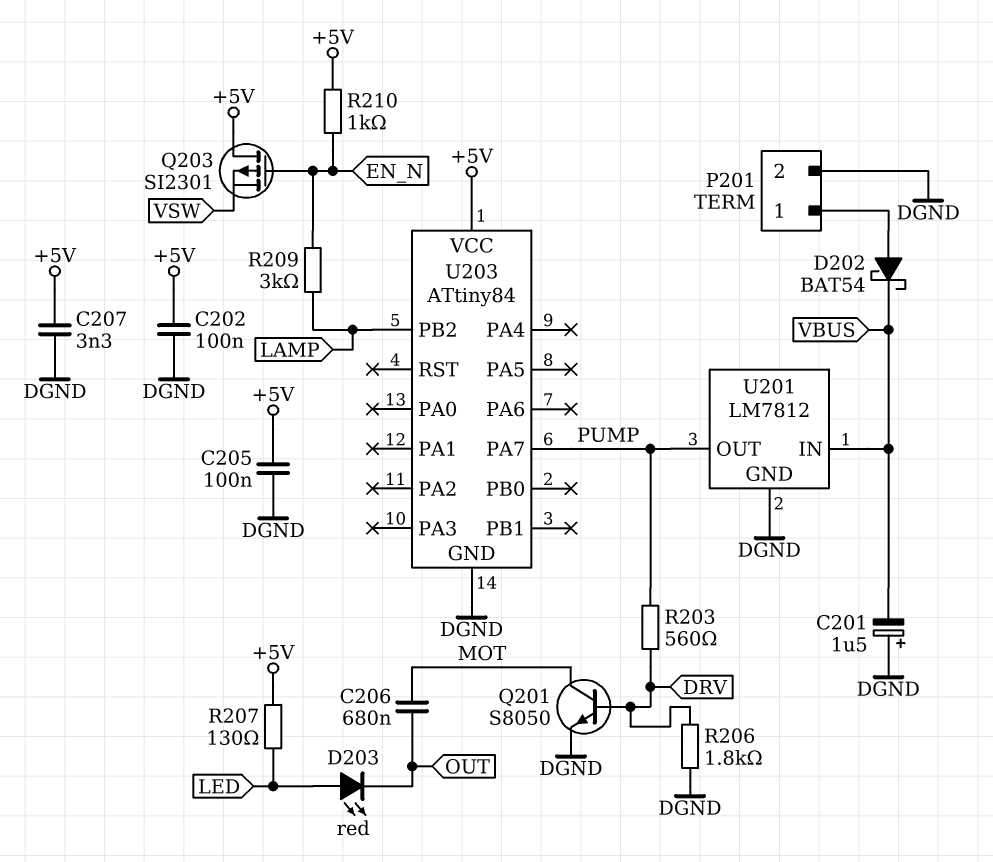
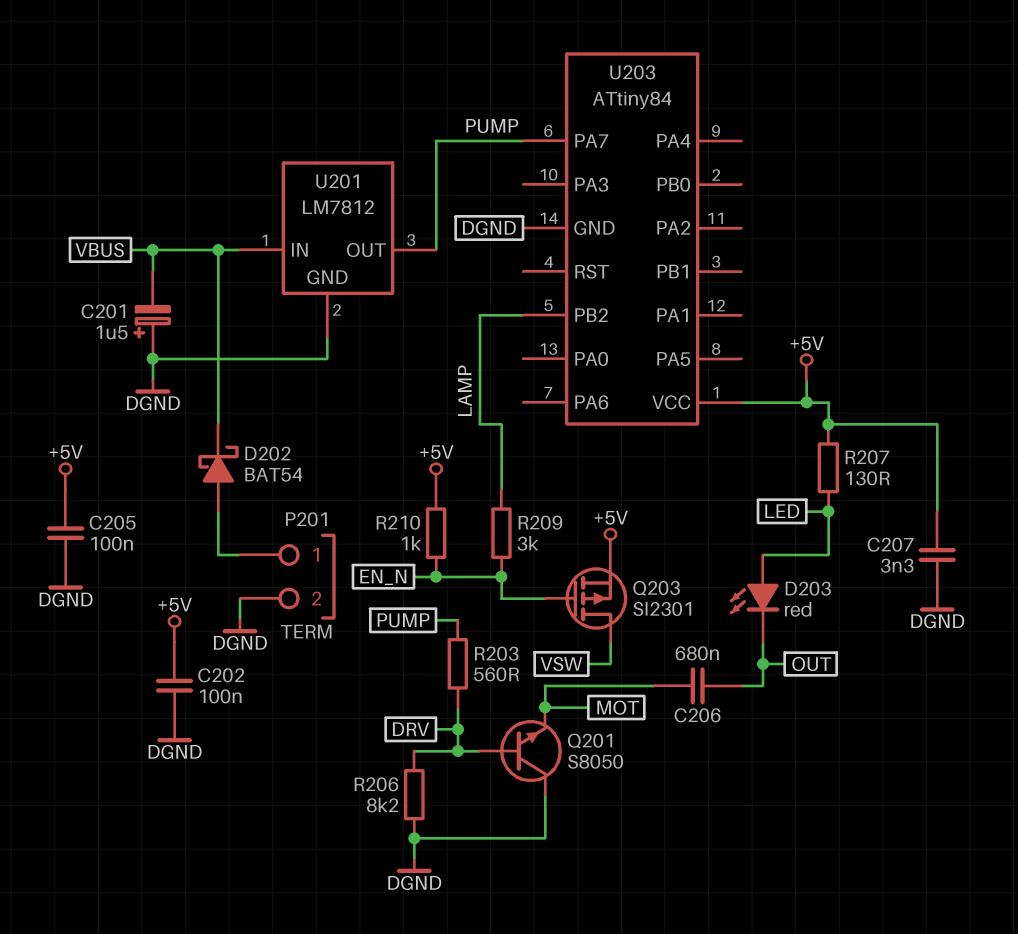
Q201: NPN S8050 (B DRV, C MOT, E DGND) -> NPN S8050 (B DRV, C DGND, E MOT)
Q203: PMOS SI2301 (G EN_N, D +5V, S VSW) -> PMOS SI2301 (G EN_N, D VSW, S +5V)
R206: 1.8k (DGND, DRV) -> 8.2k (DGND, DRV)

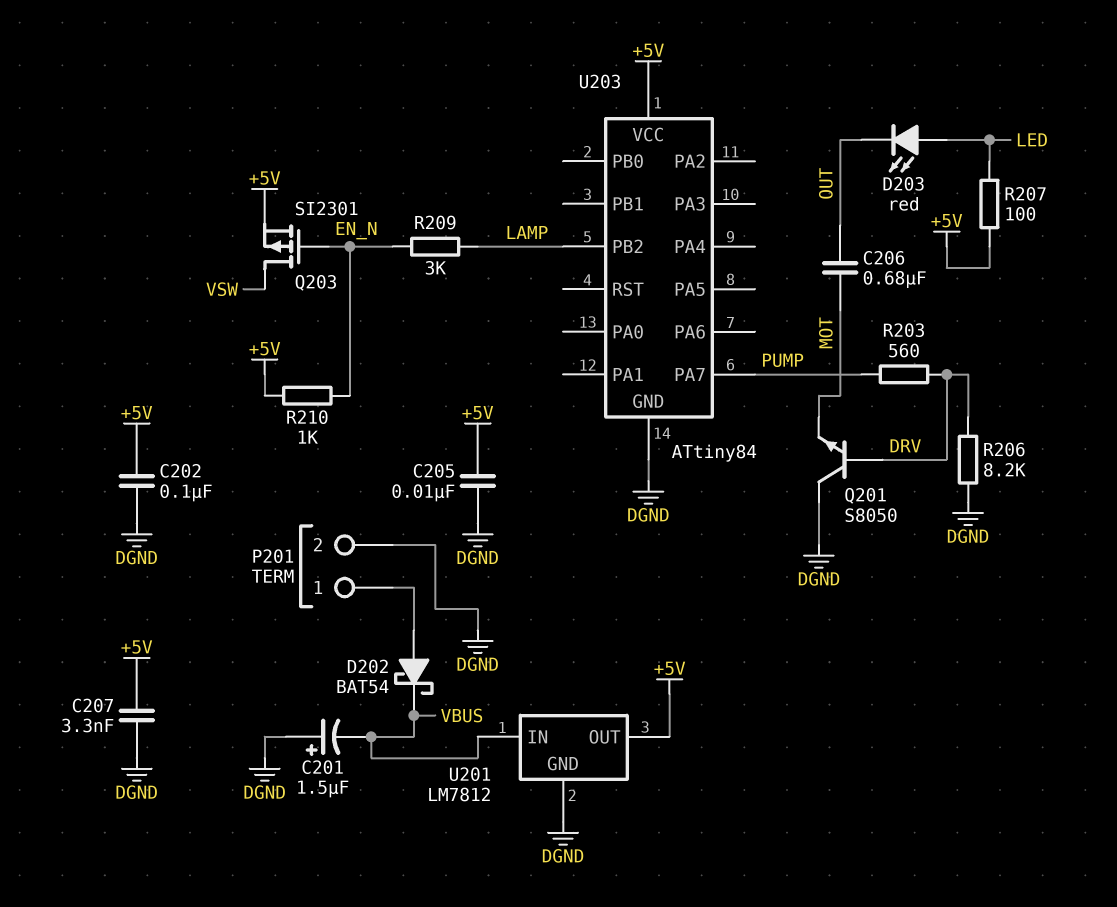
C205: 100nF (+5V, DGND) -> 10nF (+5V, DGND)
R207: 130 (+5V, LED) -> 100 (+5V, LED)
U201 pin OUT: PUMP -> +5V

